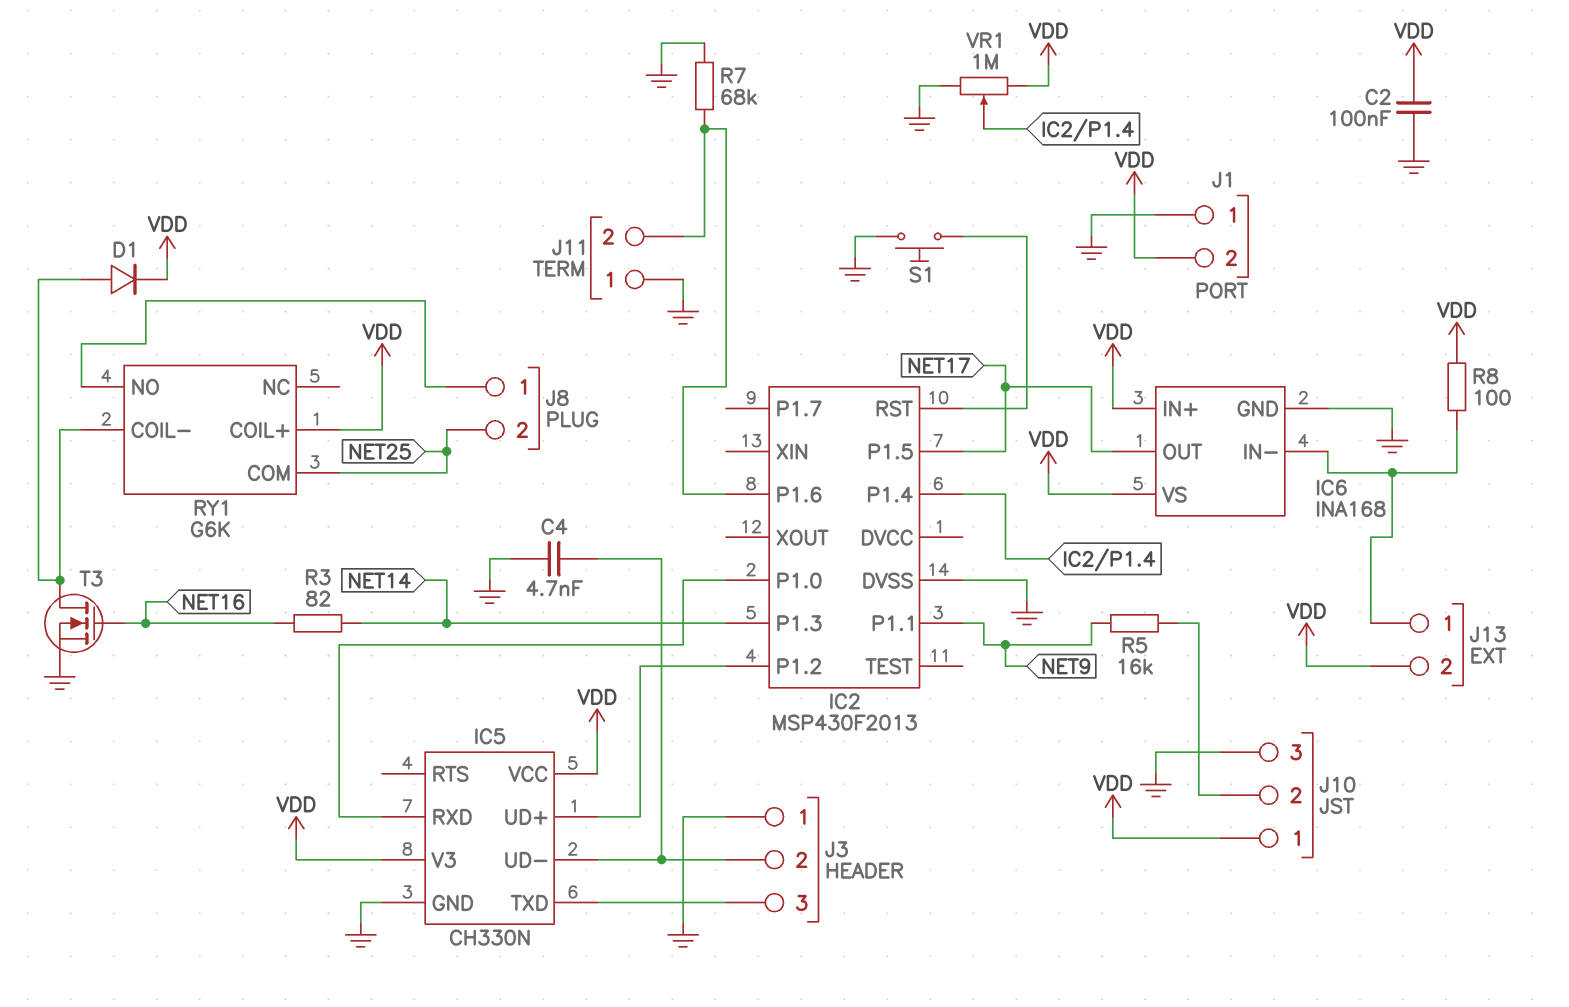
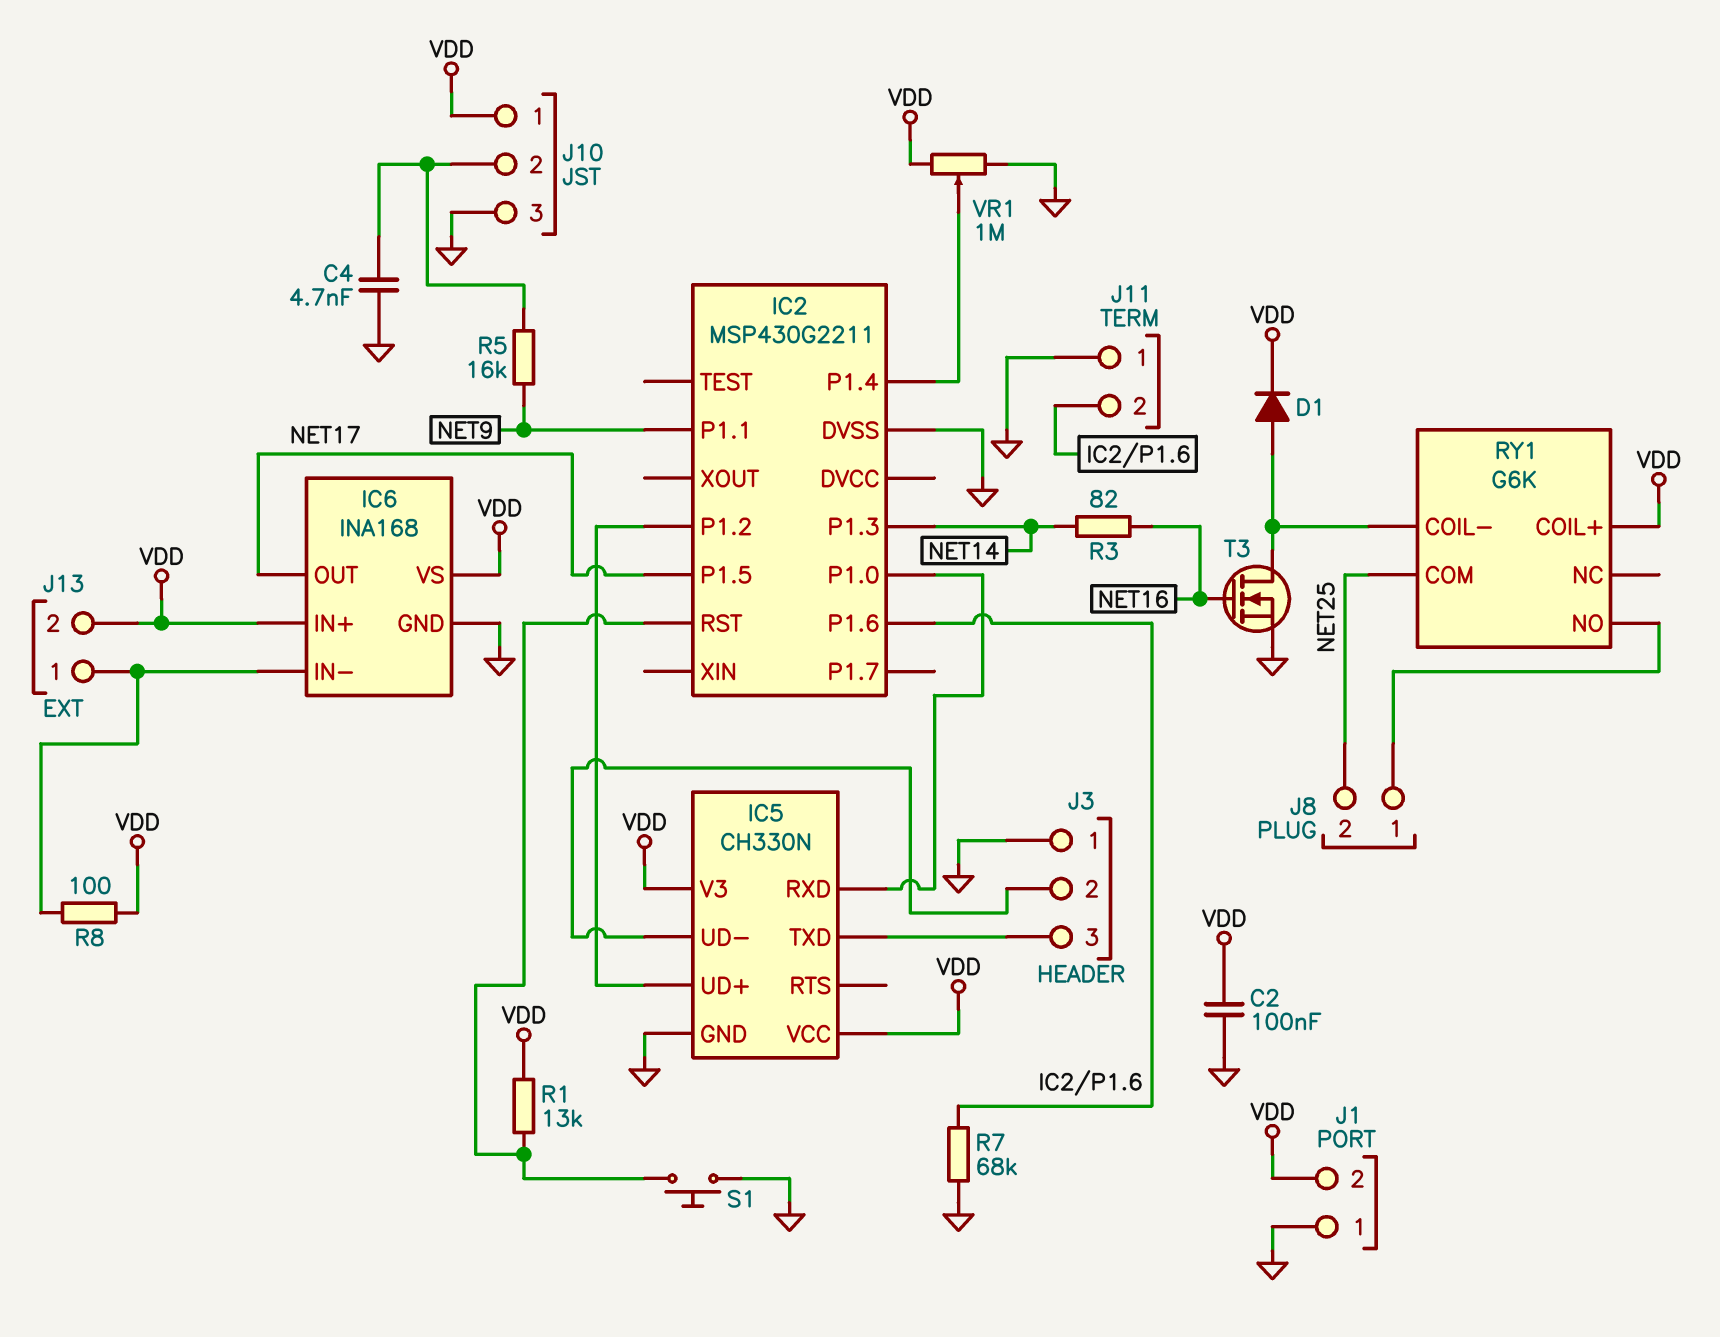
C4: 4.7nF (GND, IC5/UD-) -> 4.7nF (GND, J10/2)
IC2: MSP430F2013 -> MSP430G2211
R1: none -> 13k (IC2/RST, VDD)

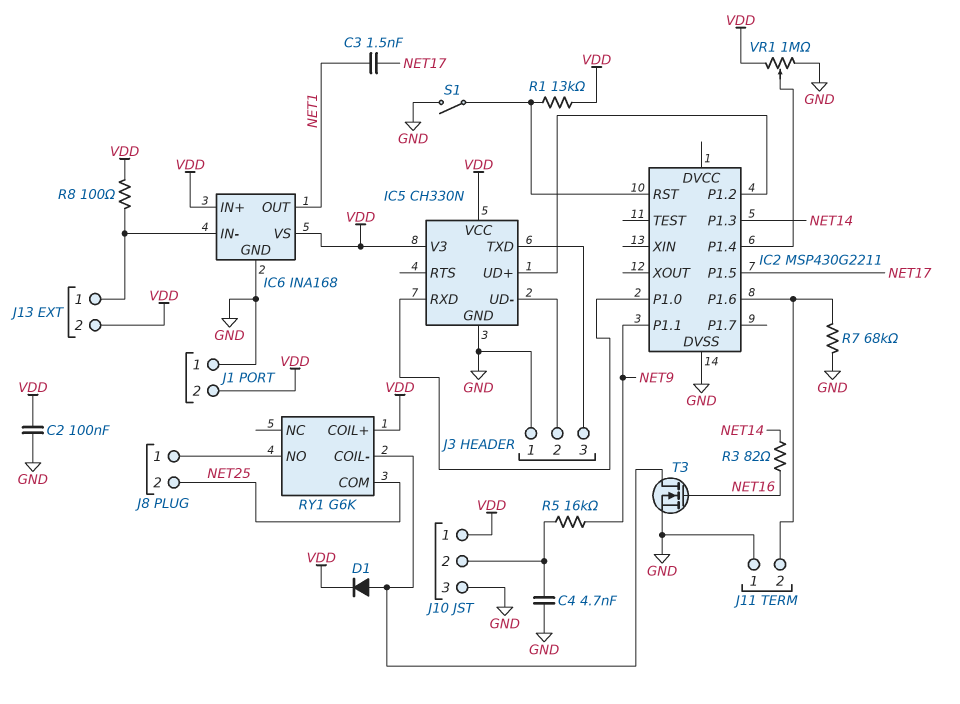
C3: none -> 1.5nF (NET1, NET17)
IC6 pin OUT: NET17 -> NET1
S1: button (GND, IC2/RST) -> switch (GND, IC2/RST)

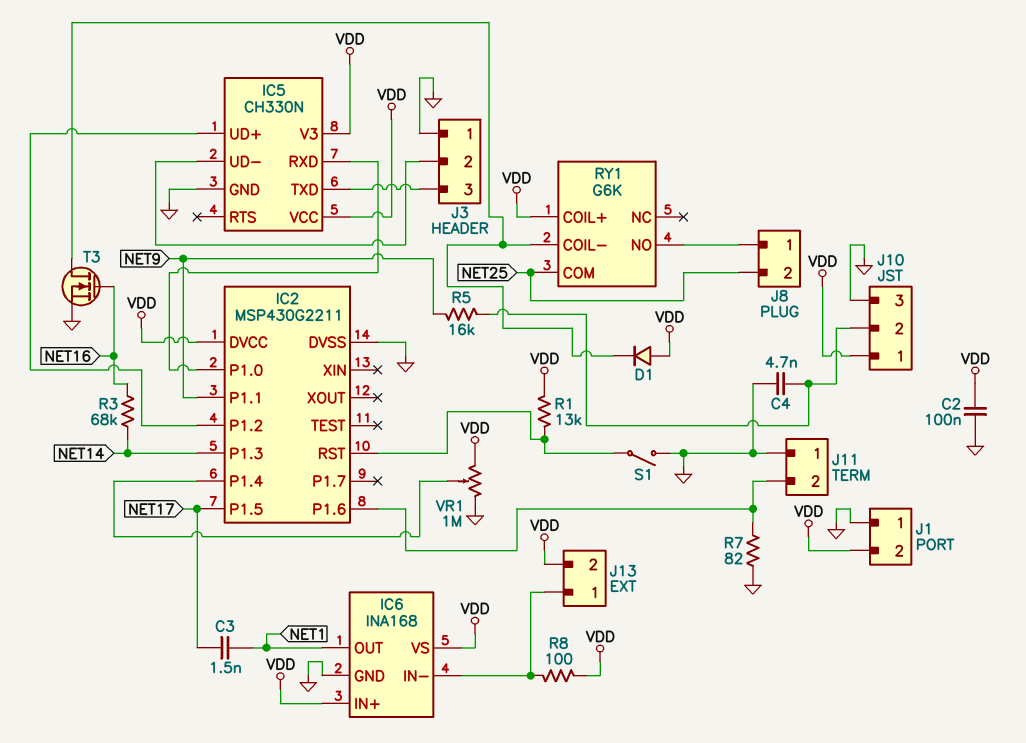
D1: diode (A RY1/COIL-, K VDD) -> diode (A VDD, K RY1/COIL-)
IC2 pin DVCC: none -> VDD
R3: 82 (NET14, NET16) -> 68k (NET14, NET16)
R7: 68k (GND, IC2/P1.6) -> 82 (GND, IC2/P1.6)

